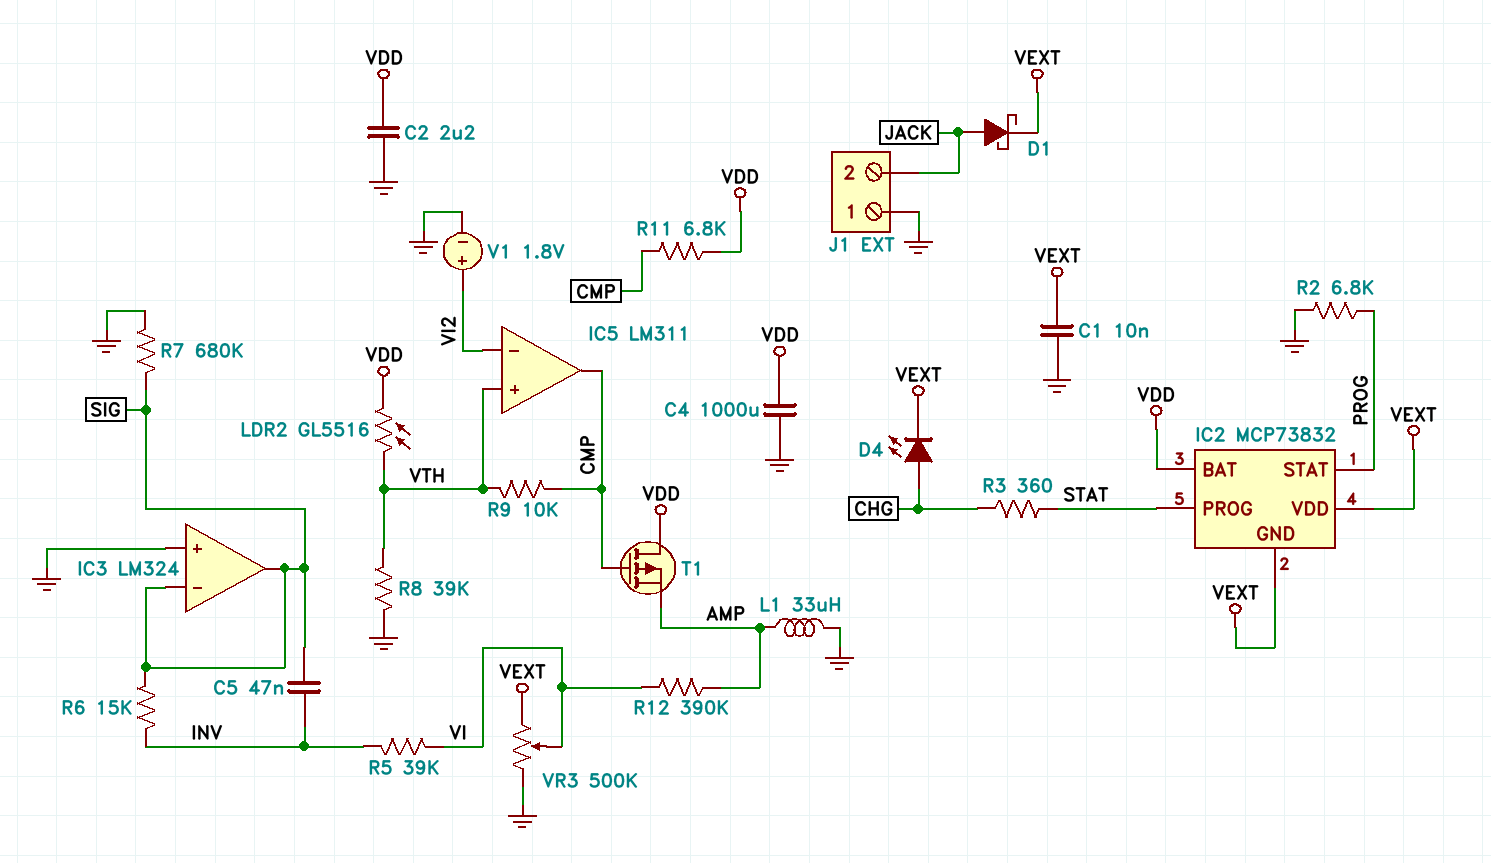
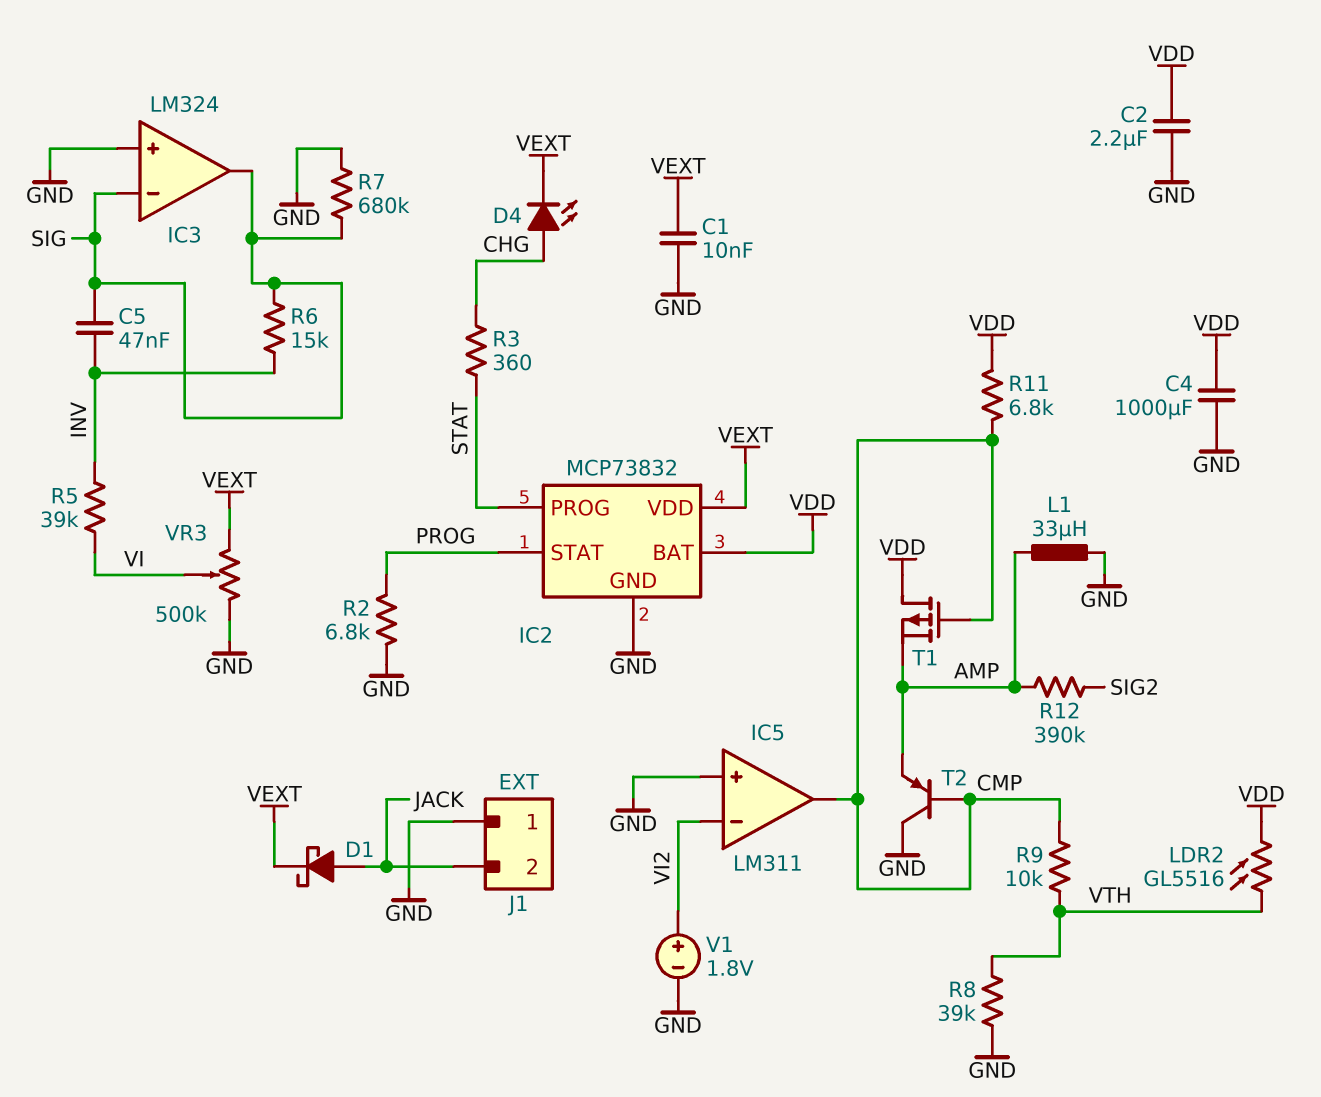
IC2 pin GND: VEXT -> GND
IC5 pin in+: VTH -> GND
R12: 390k (AMP, VI) -> 390k (AMP, SIG2)
T2: none -> PNP (B CMP, C GND, E AMP)

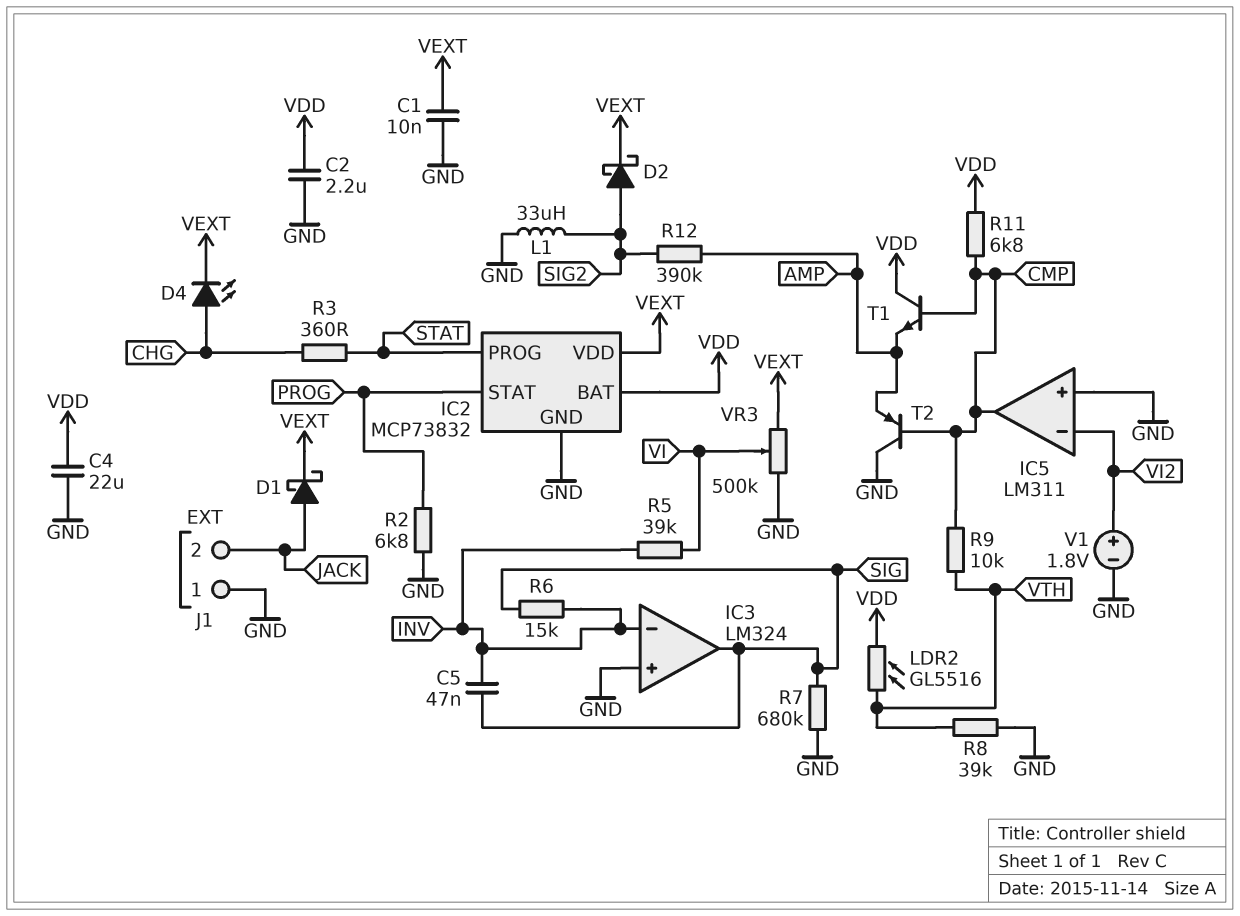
C4: 1000uF (GND, VDD) -> 22uF (GND, VDD)
D2: none -> schottky (A SIG2, K VEXT)
IC3 pin in-: SIG -> INV
L1: 33uH (AMP, GND) -> 33uH (GND, SIG2)
T1: PMOS (G CMP, D VDD, S AMP) -> NPN (B CMP, C VDD, E AMP)

